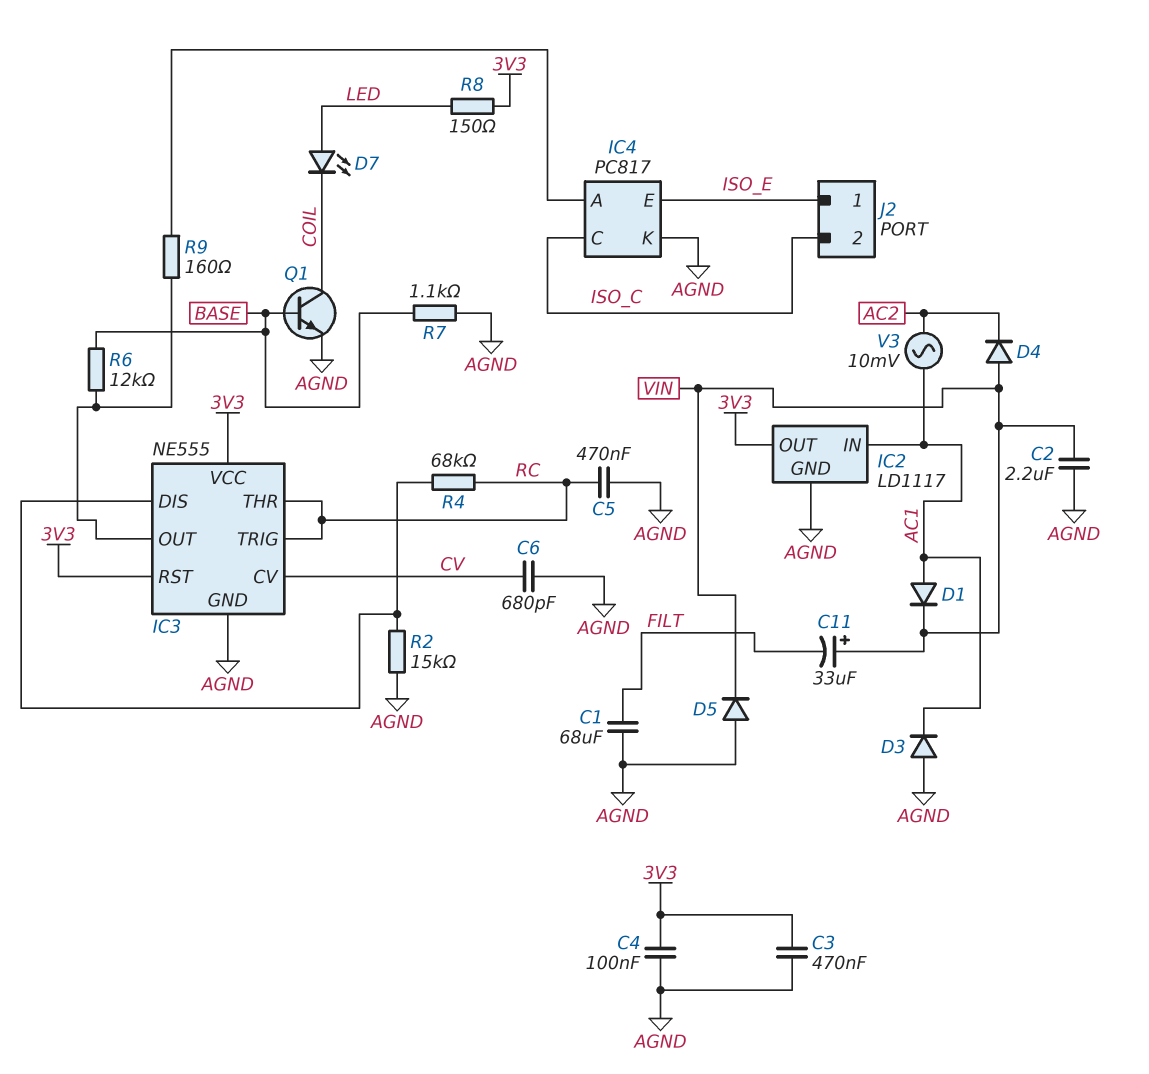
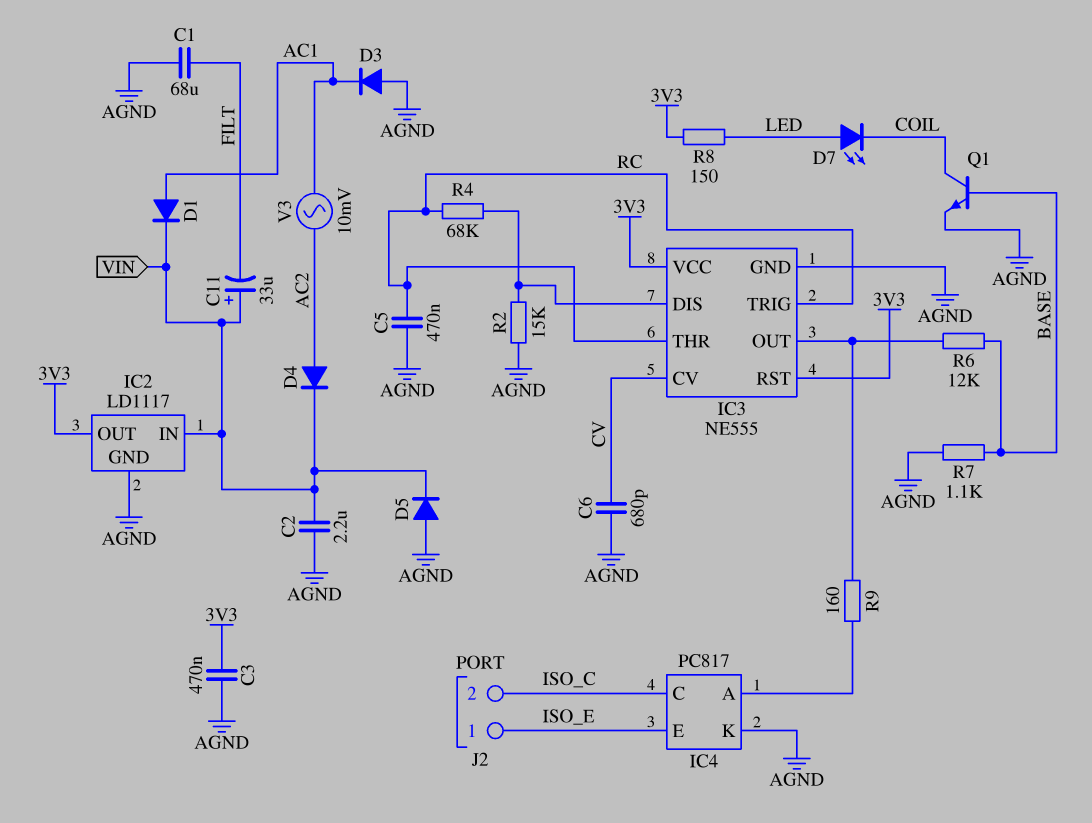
C4: 100nF (3V3, AGND) -> none
D4: diode (A VIN, K AC2) -> diode (A AC2, K VIN)
IC2 pin IN: AC1 -> VIN

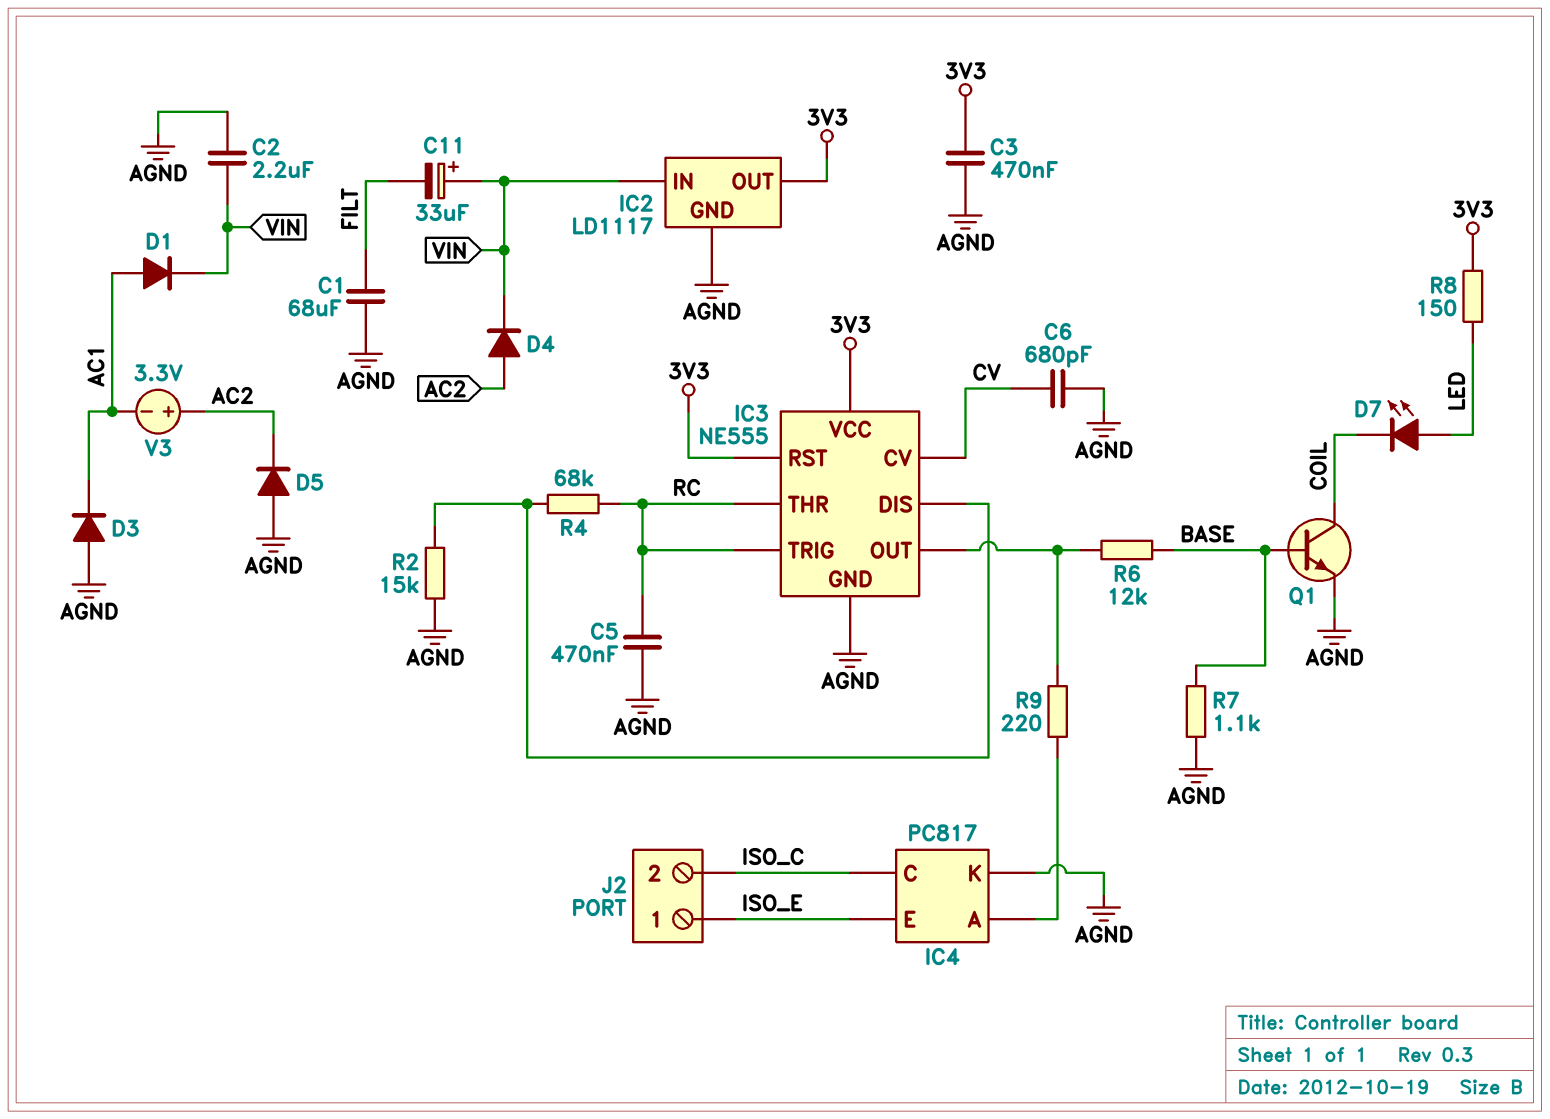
D5: diode (A AGND, K VIN) -> diode (A AGND, K AC2)
R9: 160 (IC3/OUT, IC4/A) -> 220 (IC3/OUT, IC4/A)
V3: AC 10mV (AC1, AC2) -> 3.3V (plus AC2, minus AC1)

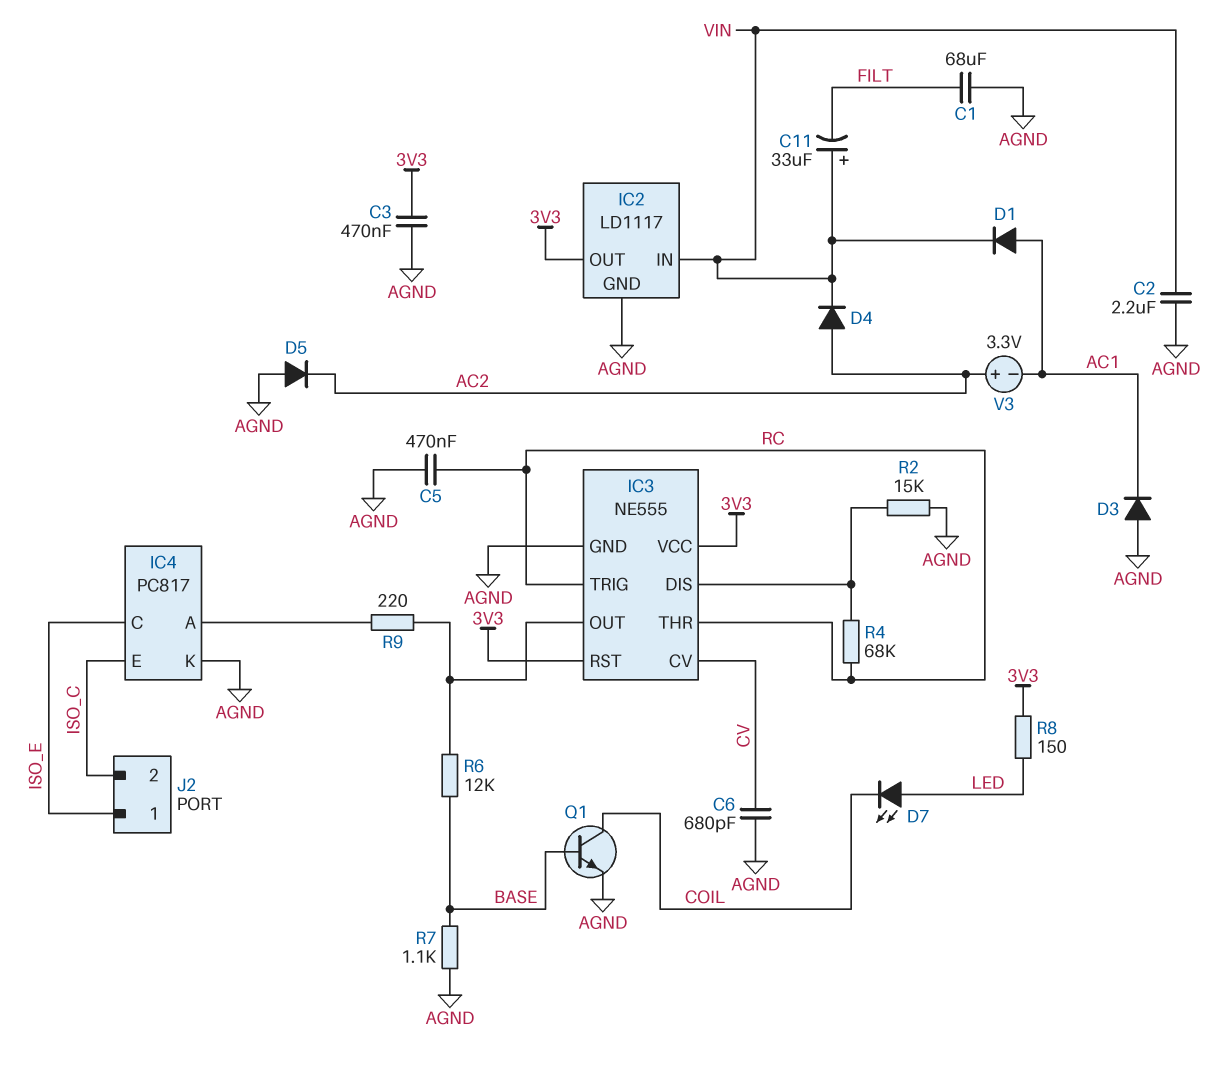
IC4 pin C: ISO_C -> ISO_E
IC4 pin E: ISO_E -> ISO_C

